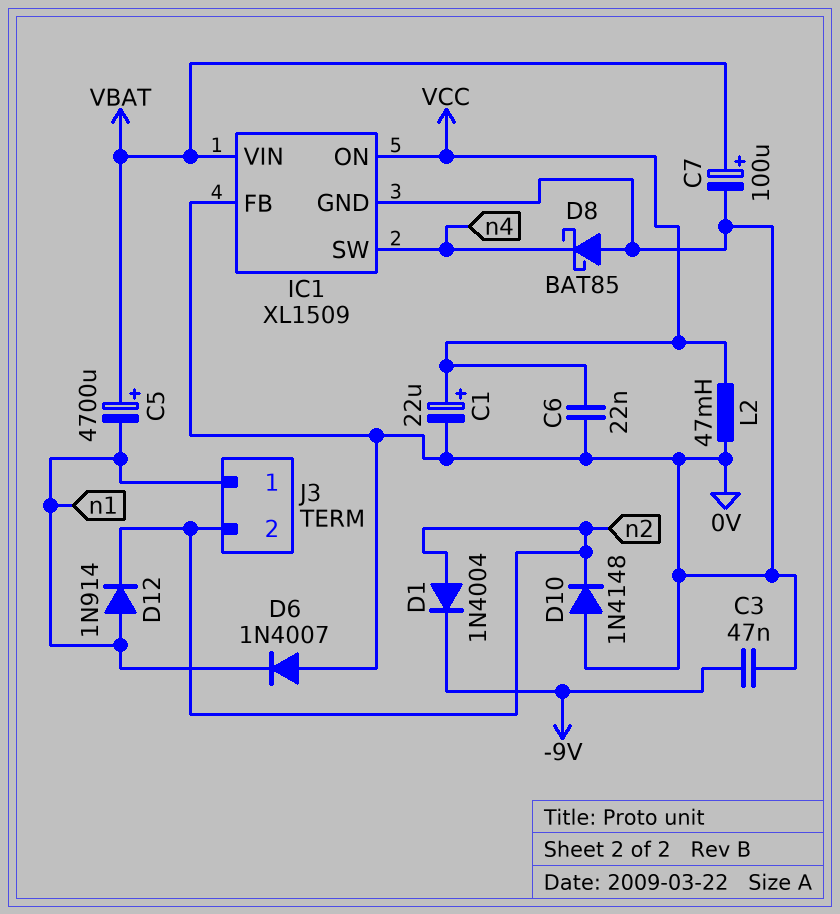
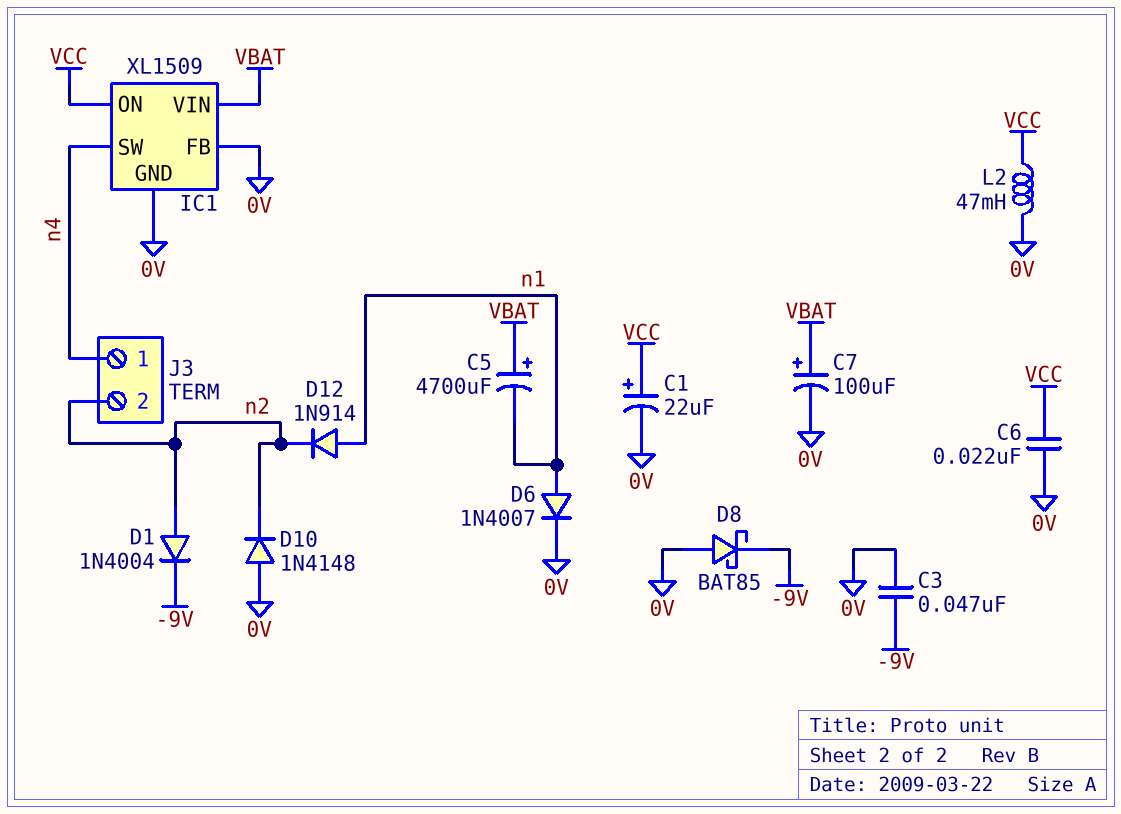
D6: diode 1N4007 (A 0V, K n1) -> diode 1N4007 (A n1, K 0V)
D8: schottky BAT85 (A 0V, K n4) -> schottky BAT85 (A 0V, K -9V)
J3 pin 1: n1 -> n4

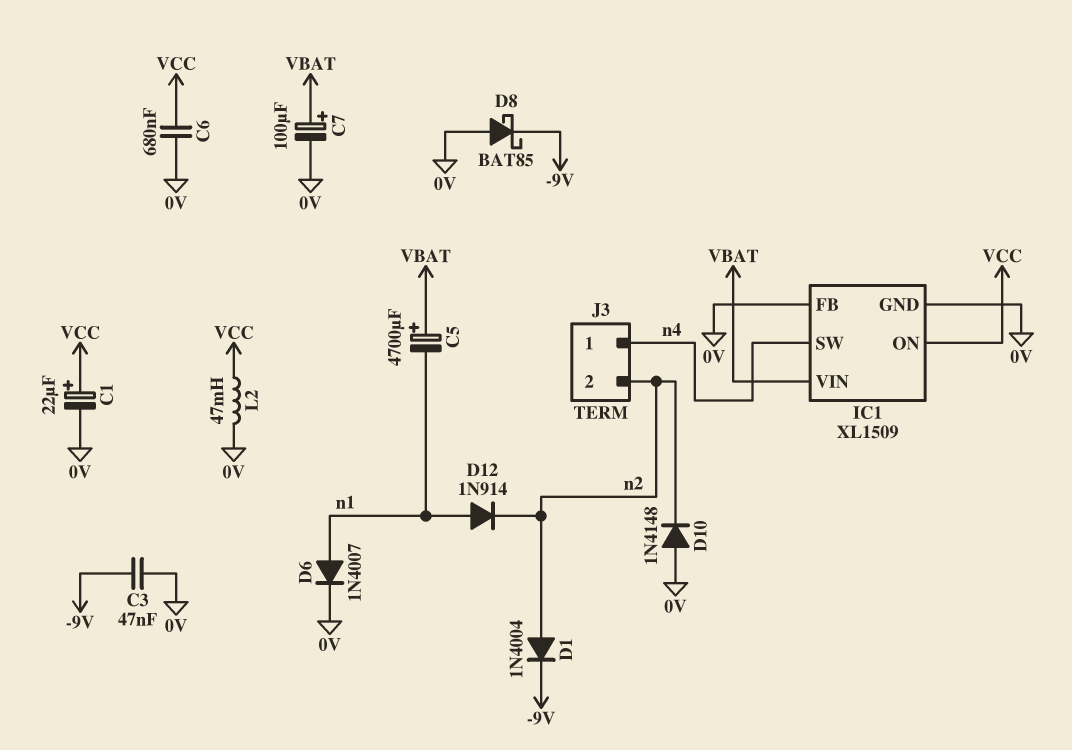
C6: 22nF (0V, VCC) -> 680nF (0V, VCC)

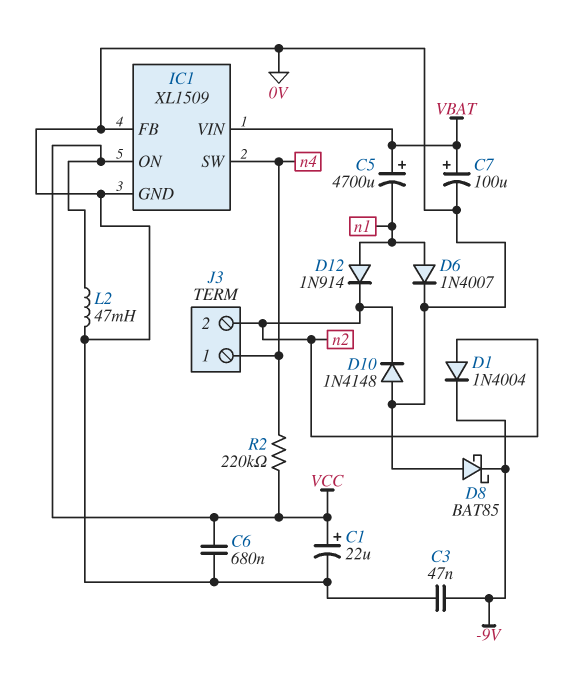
R2: none -> 220k (VCC, n4)

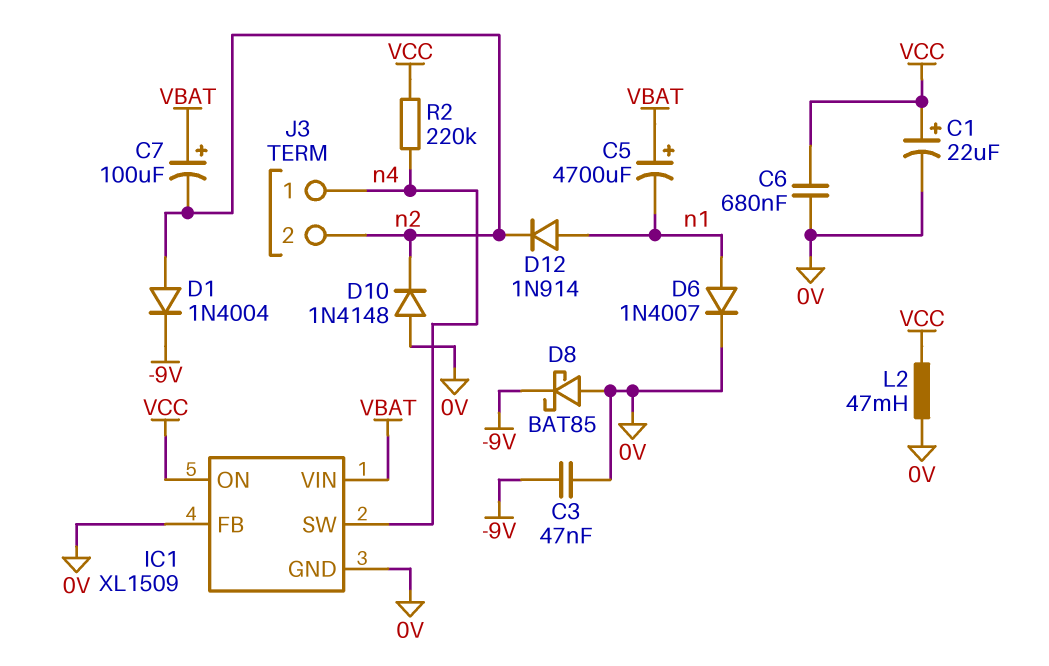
C7: 100uF (plus VBAT, minus 0V) -> 100uF (plus VBAT, minus n2)

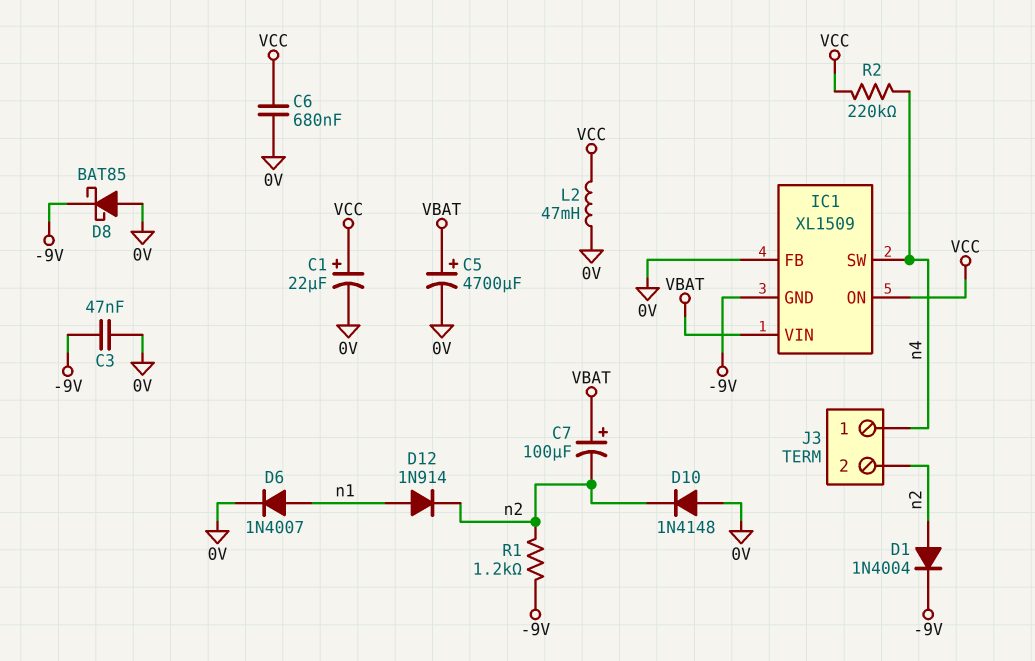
C5: 4700uF (plus VBAT, minus n1) -> 4700uF (plus VBAT, minus 0V)
IC1 pin GND: 0V -> -9V
R1: none -> 1.2k (-9V, n2)

